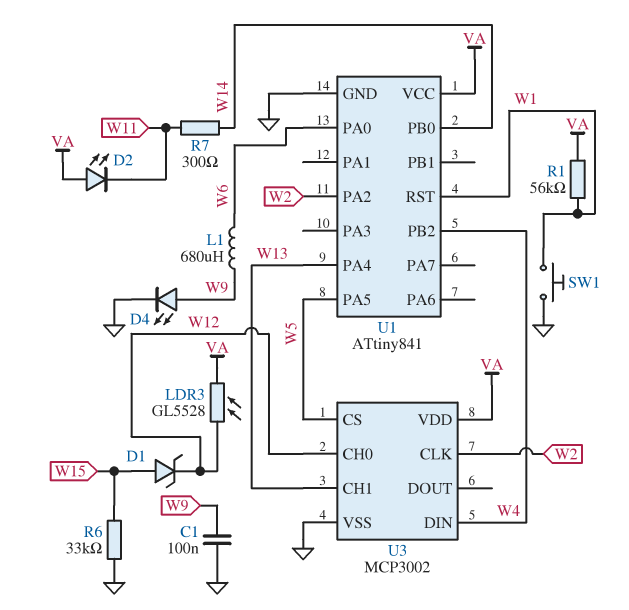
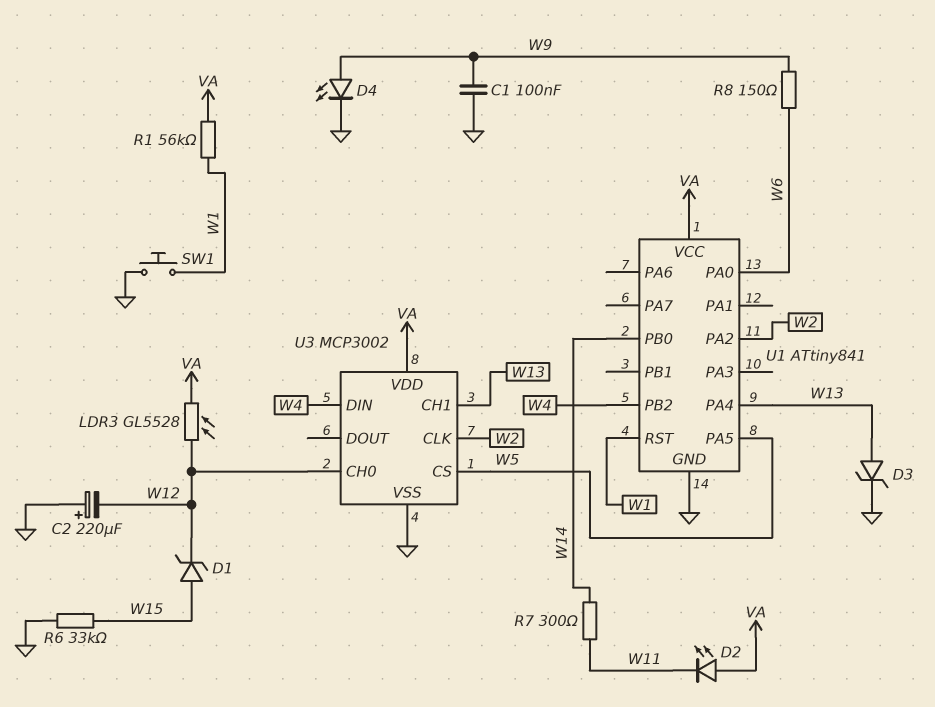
C2: none -> 220uF (plus GND, minus W12)
D3: none -> zener (A W13, K GND)
L1: 680uH (W6, W9) -> none
R8: none -> 150 (W6, W9)

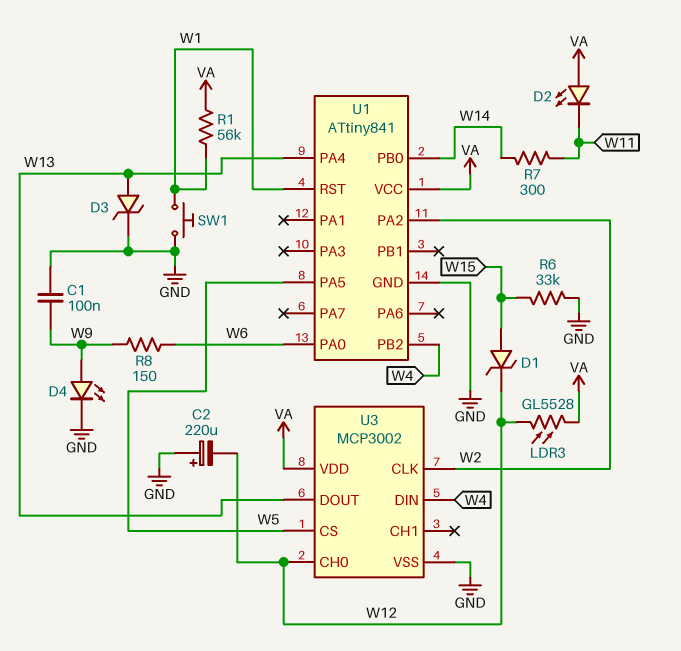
U3 pin CH1: W13 -> none
U3 pin DOUT: none -> W13

